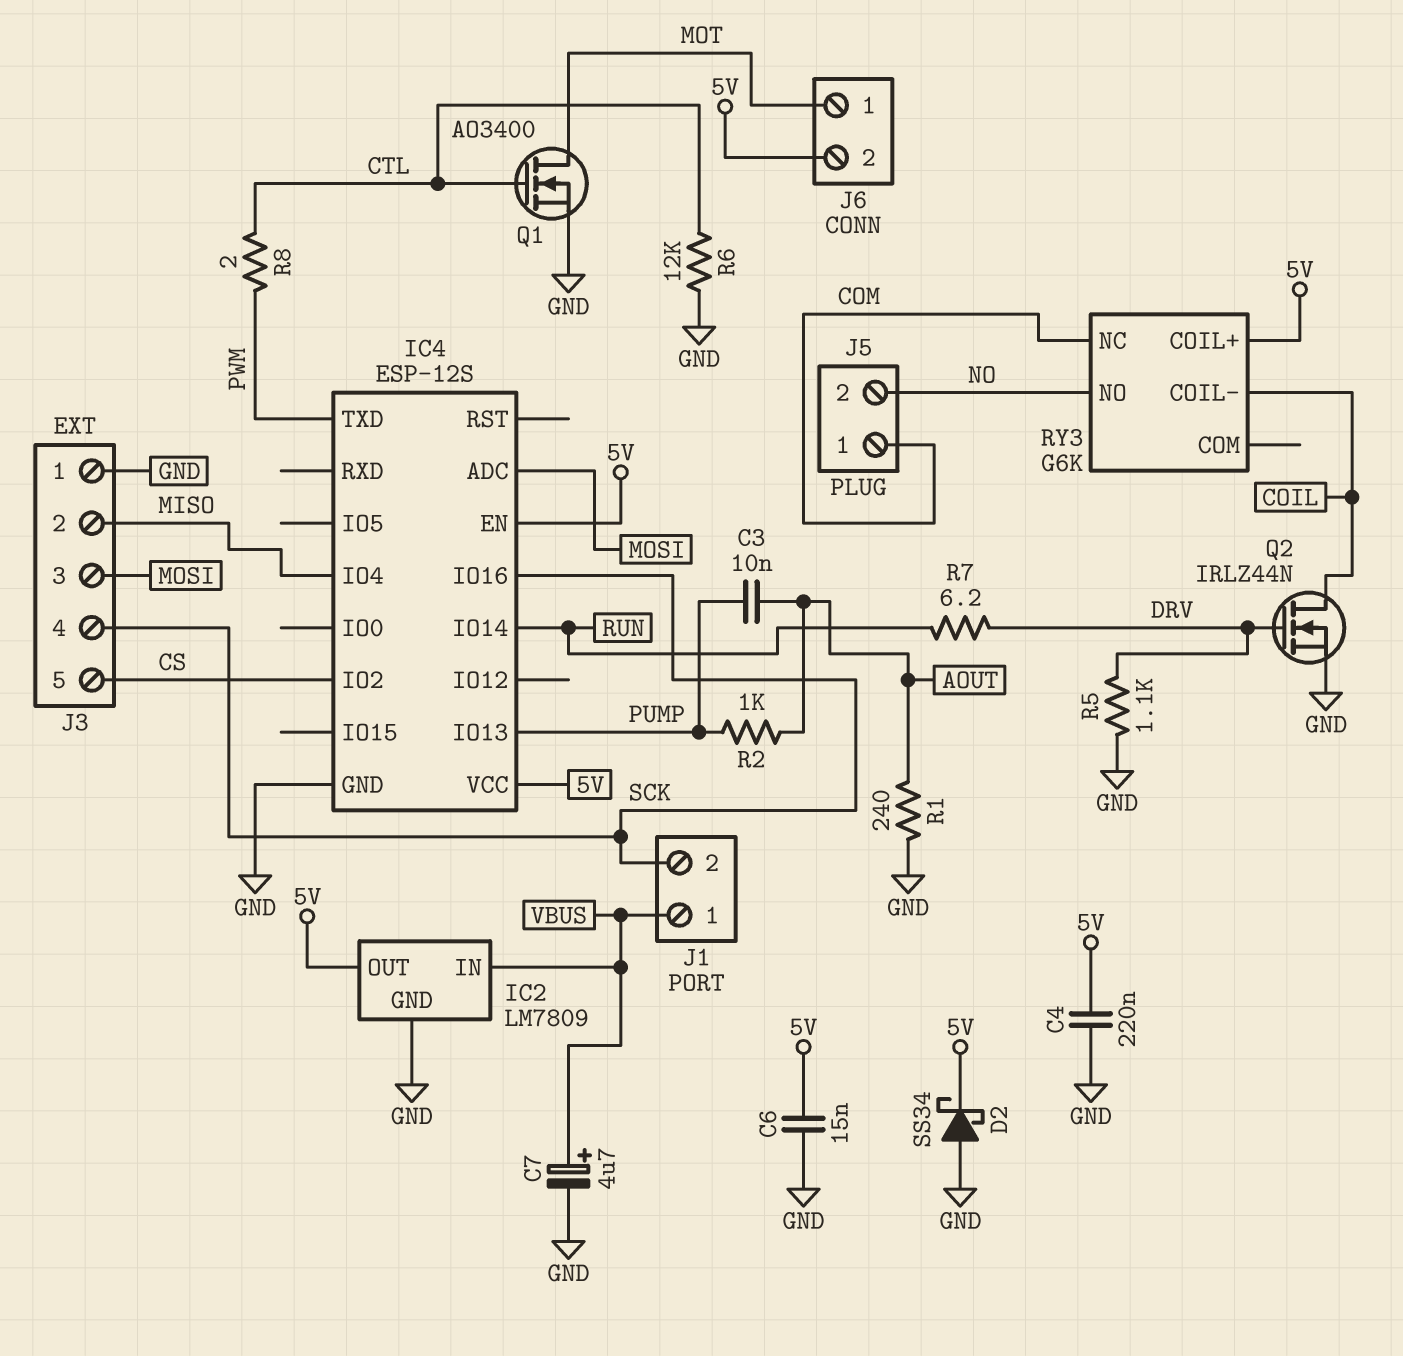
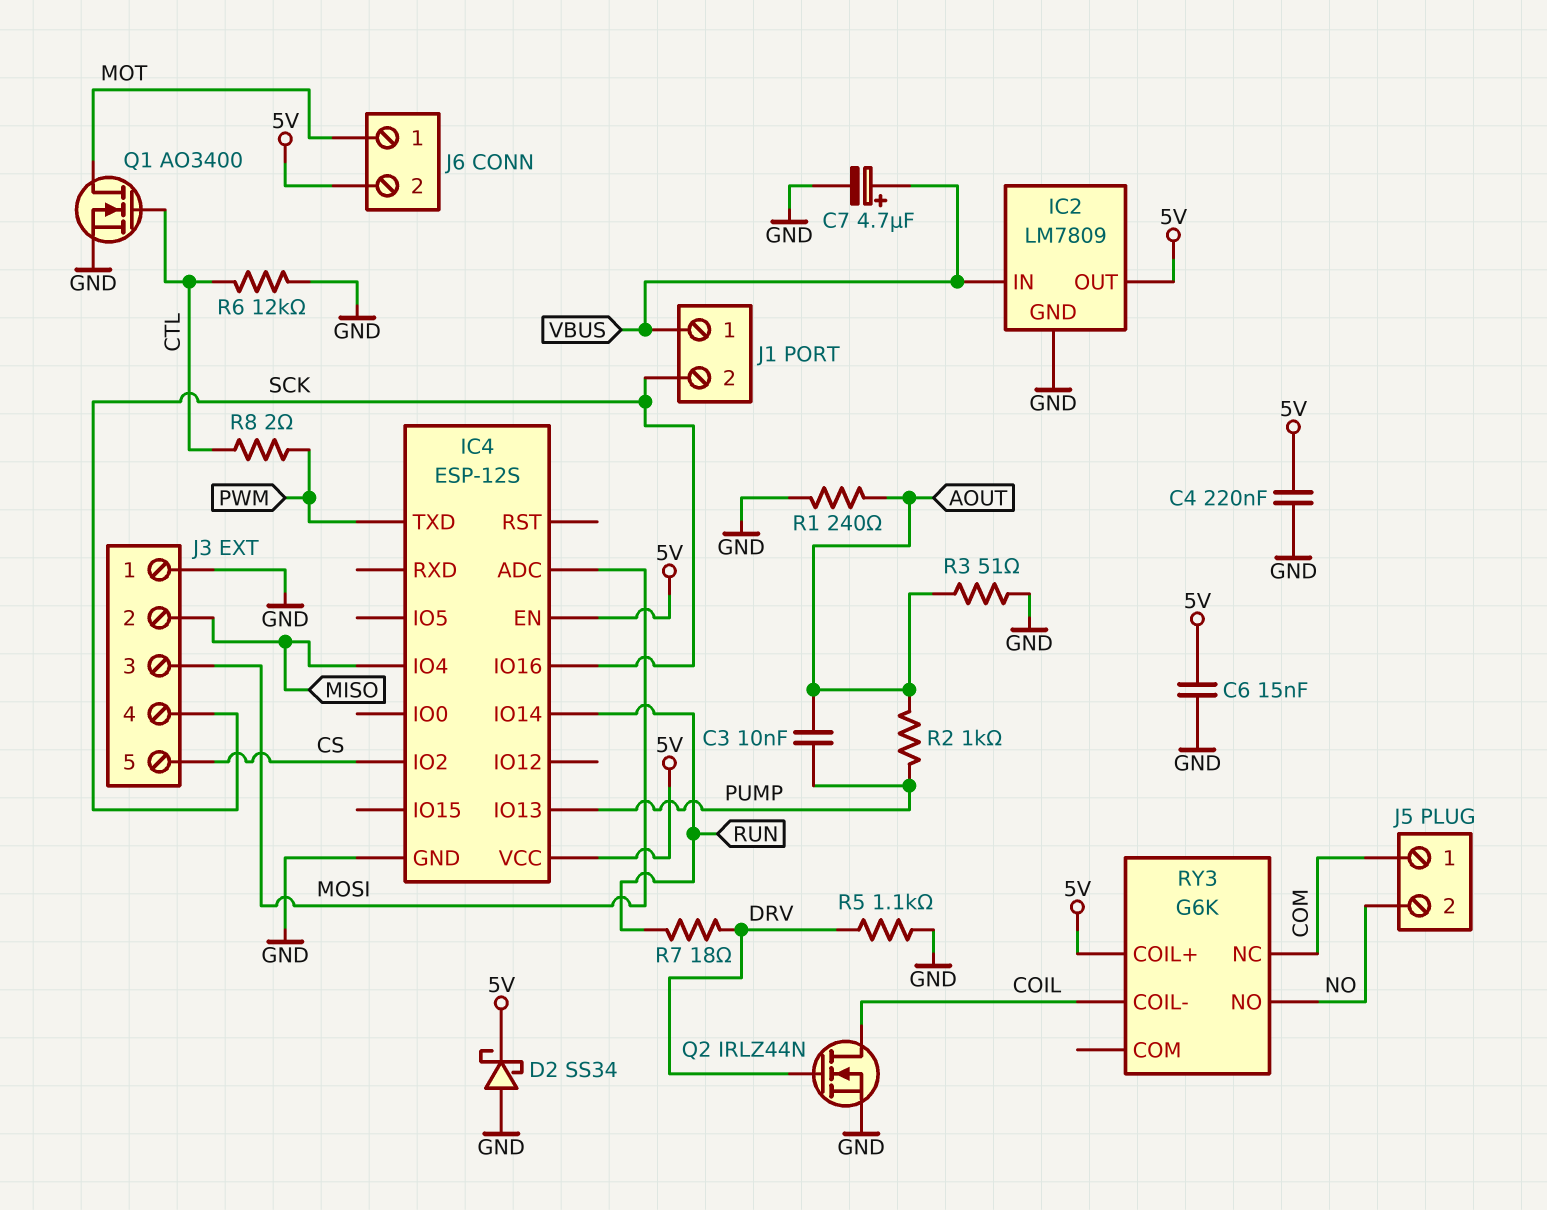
R3: none -> 51 (AOUT, GND)
R7: 6.2 (DRV, RUN) -> 18 (DRV, RUN)

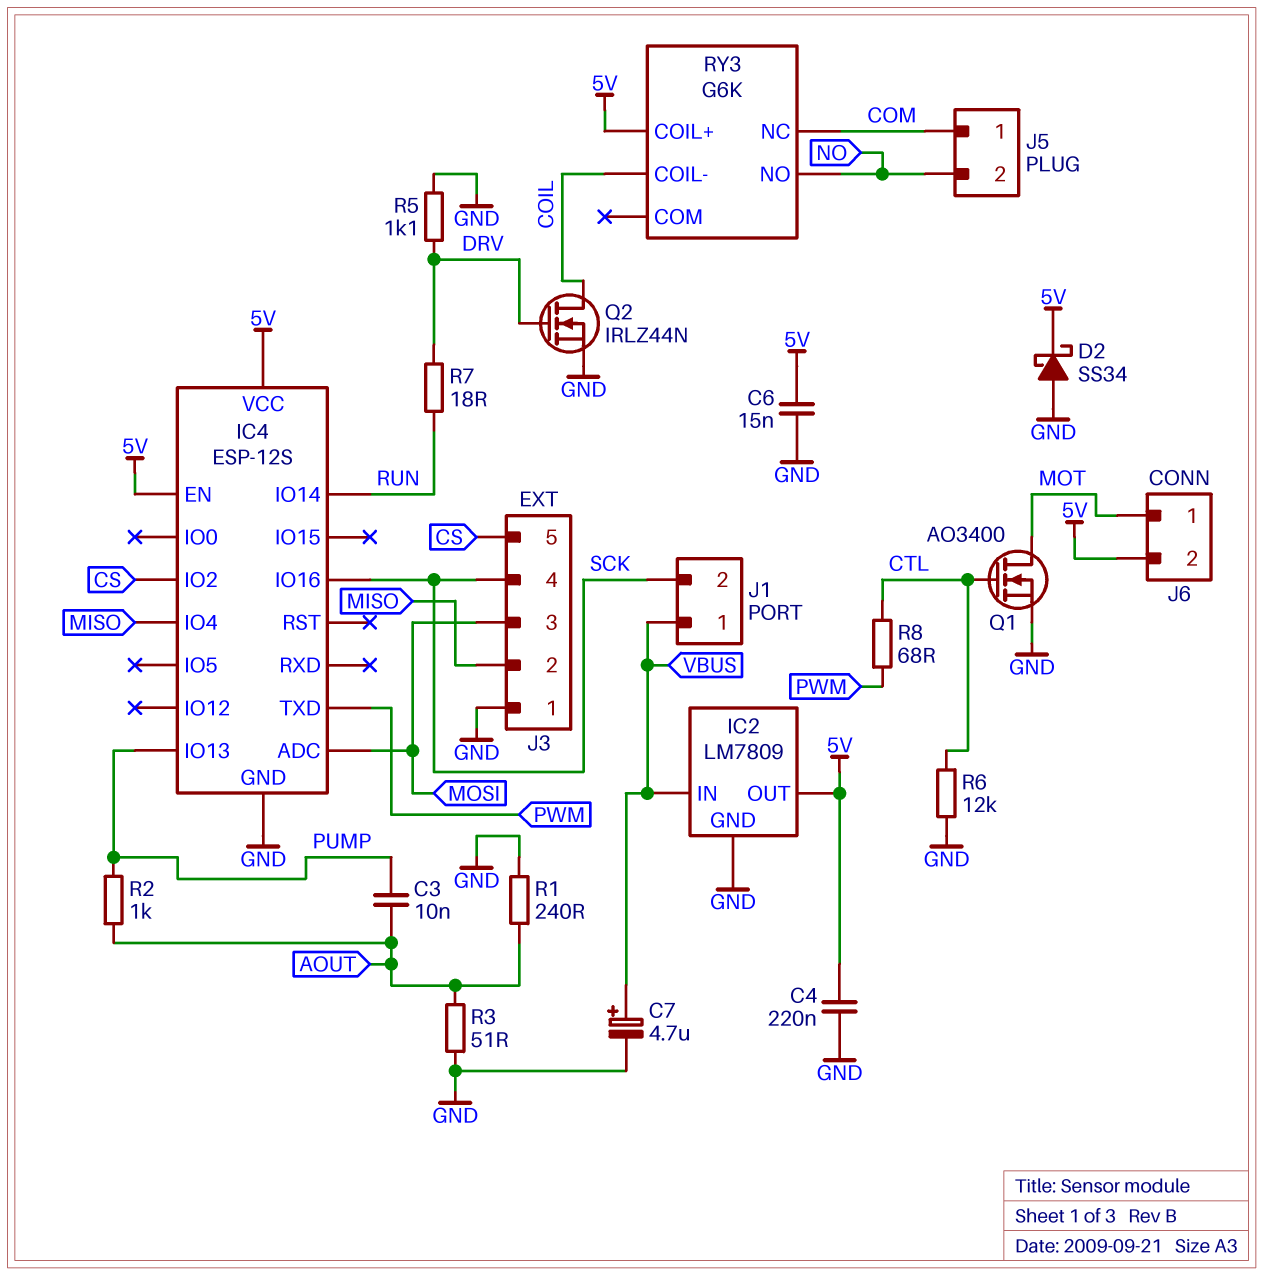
R8: 2 (CTL, PWM) -> 68 (CTL, PWM)

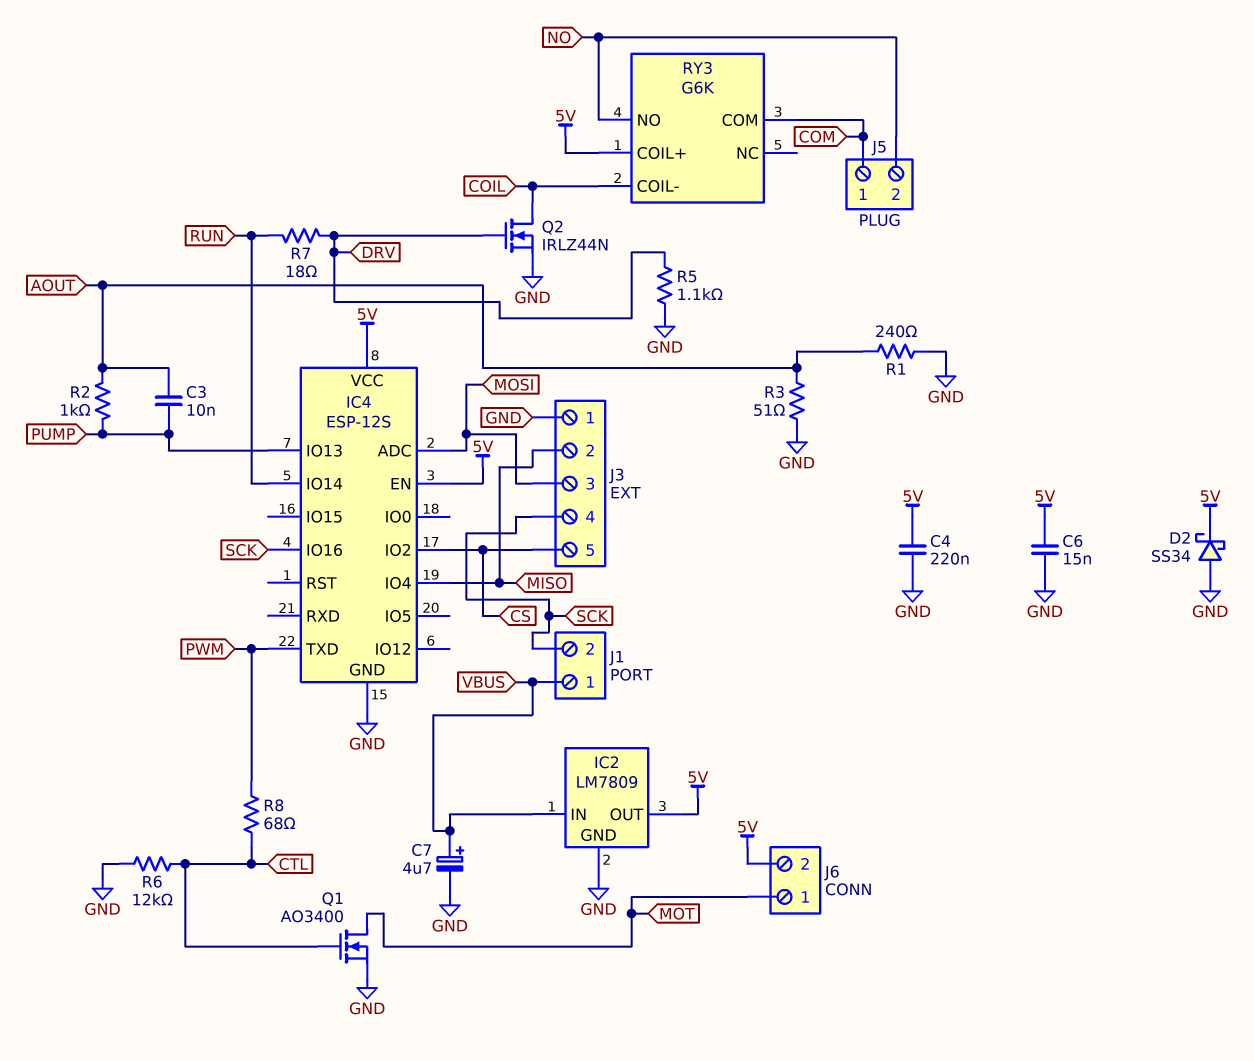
RY3 pin COM: none -> COM
RY3 pin NC: COM -> none

